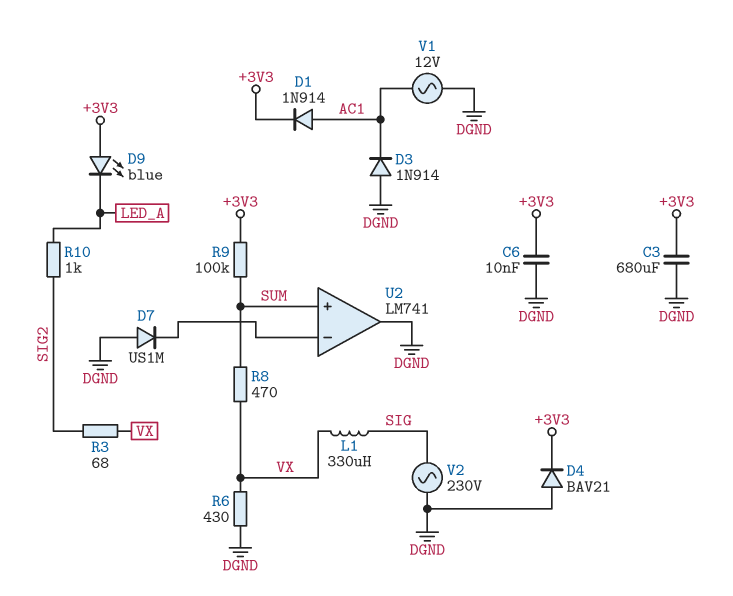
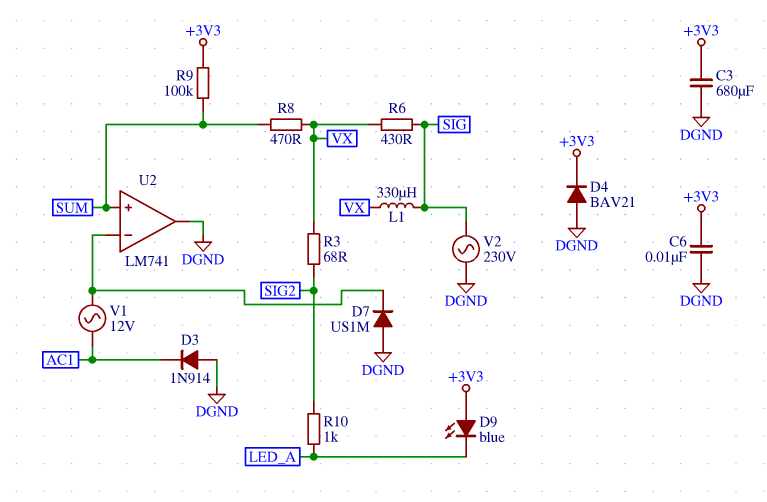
D1: diode 1N914 (A AC1, K +3V3) -> none
R6: 430 (DGND, VX) -> 430 (SIG, VX)
V1: AC 12V (AC1, DGND) -> AC 12V (AC1, U2/in-)

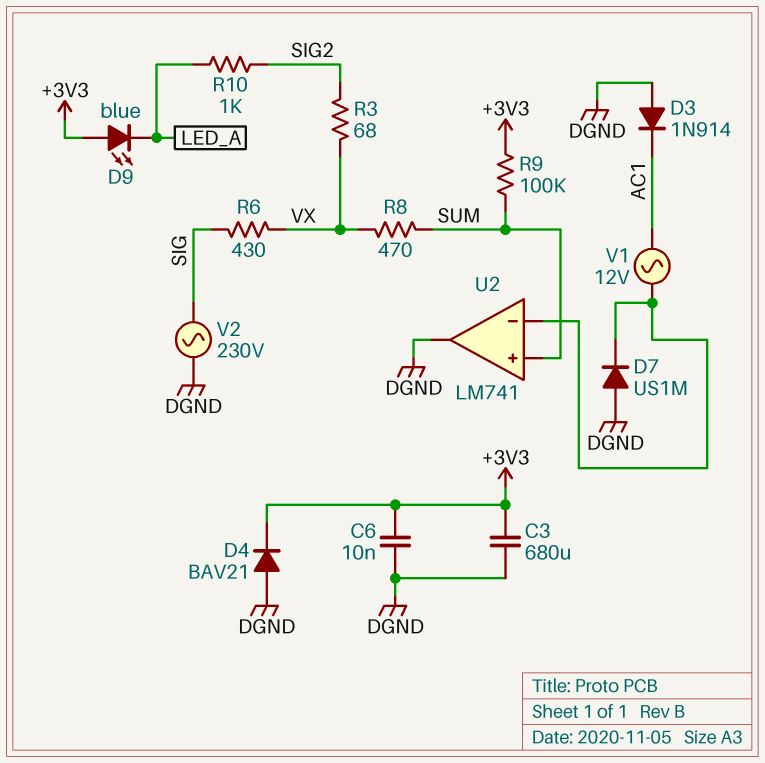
L1: 330uH (SIG, VX) -> none

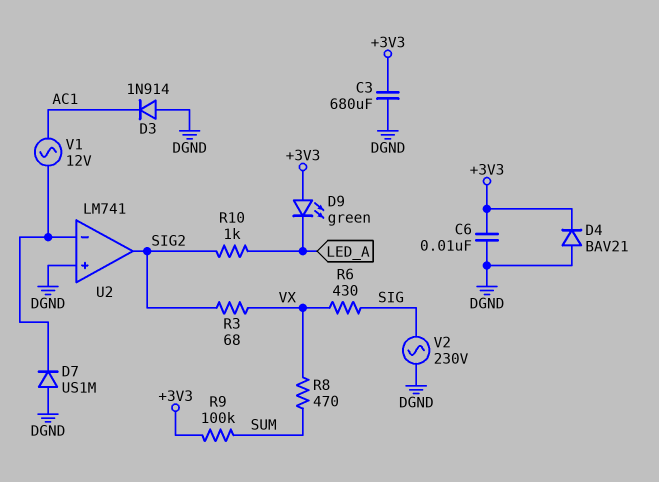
D9: LED blue (A +3V3, K LED_A) -> LED green (A +3V3, K LED_A)
U2 pin in+: SUM -> DGND
U2 pin out: DGND -> SIG2

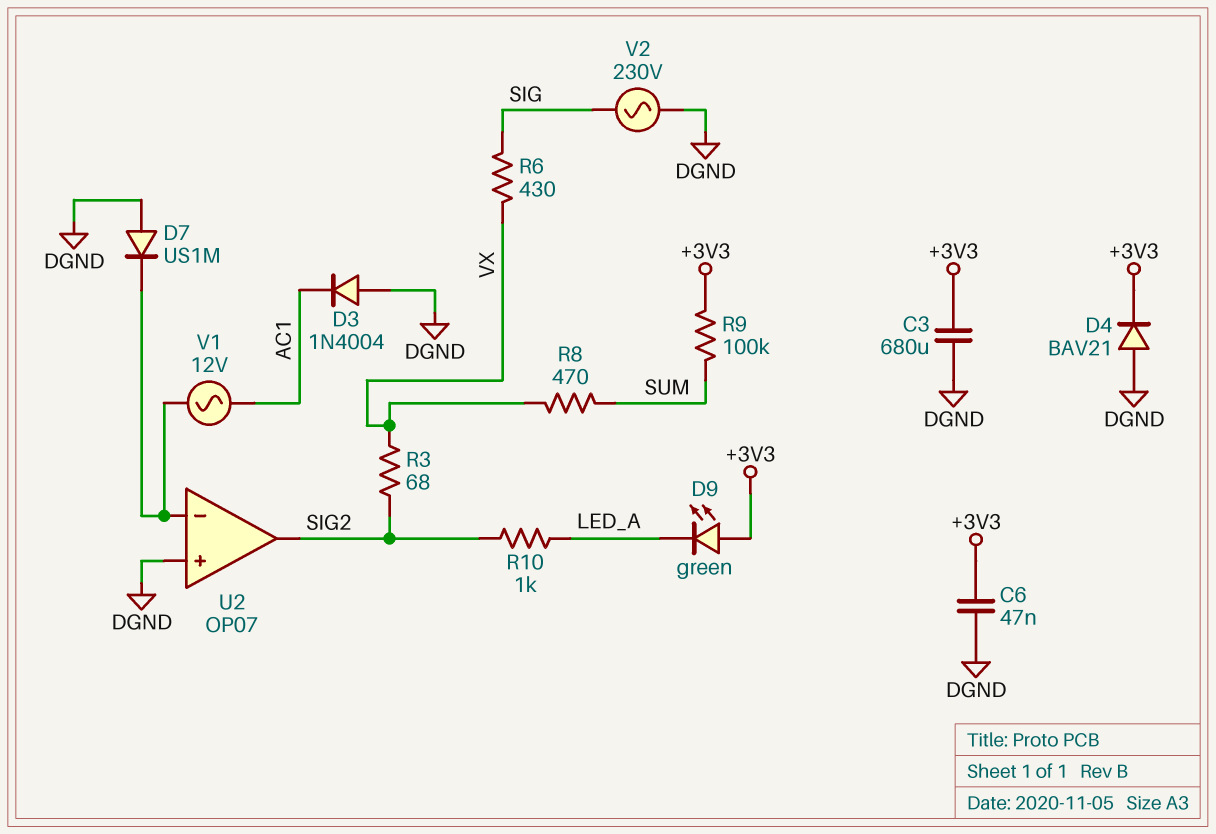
C6: 10nF (+3V3, DGND) -> 47nF (+3V3, DGND)
D3: diode 1N914 (A DGND, K AC1) -> diode 1N4004 (A DGND, K AC1)
U2: LM741 -> OP07

